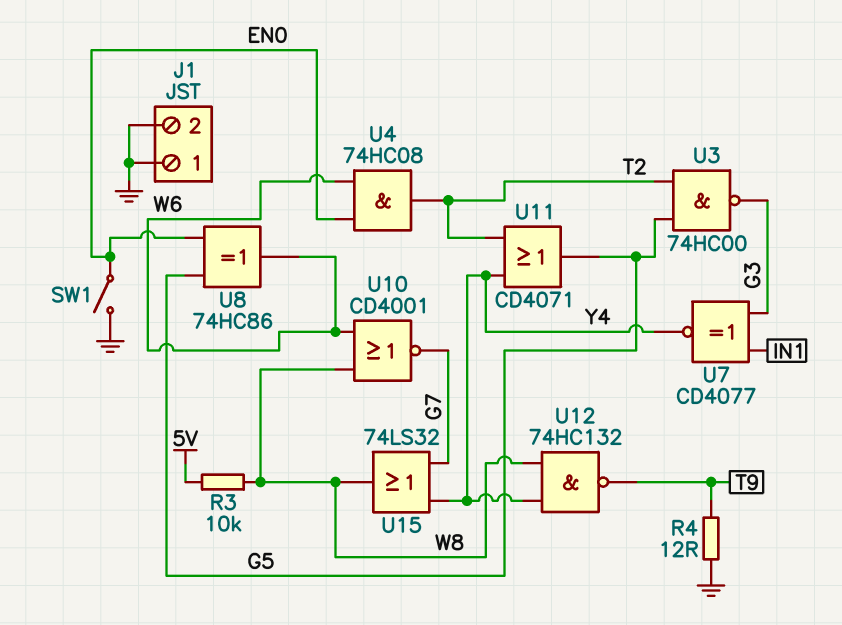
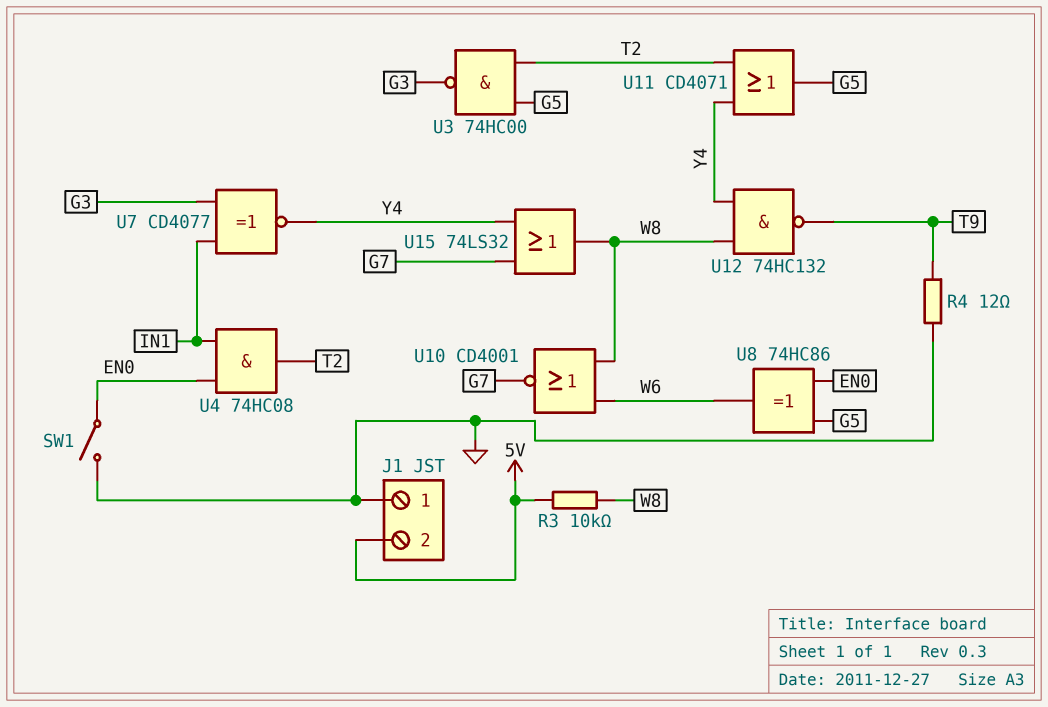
J1 pin 2: GND -> 5V
U4: AND 74HC08 (in EN0, in W6, out T2) -> AND 74HC08 (in EN0, in IN1, out T2)

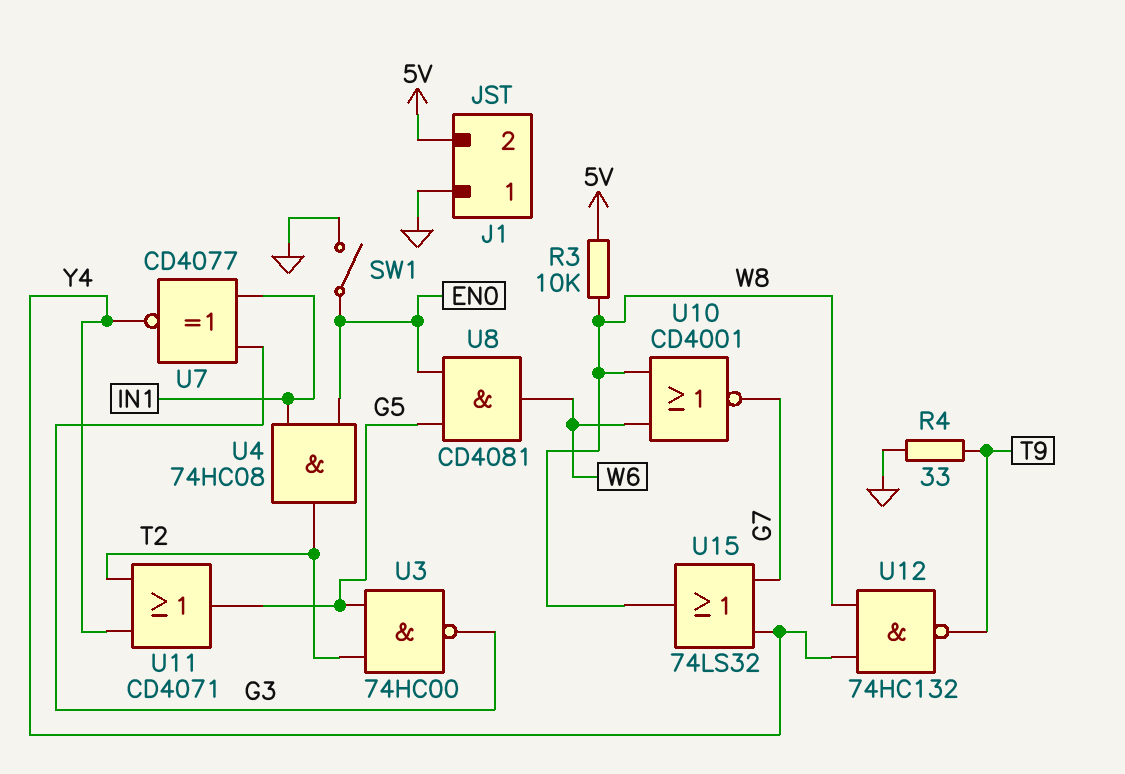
R4: 12 (GND, T9) -> 33 (GND, T9)
U8: XOR 74HC86 (in EN0, in G5, out W6) -> AND CD4081 (in EN0, in G5, out W6)

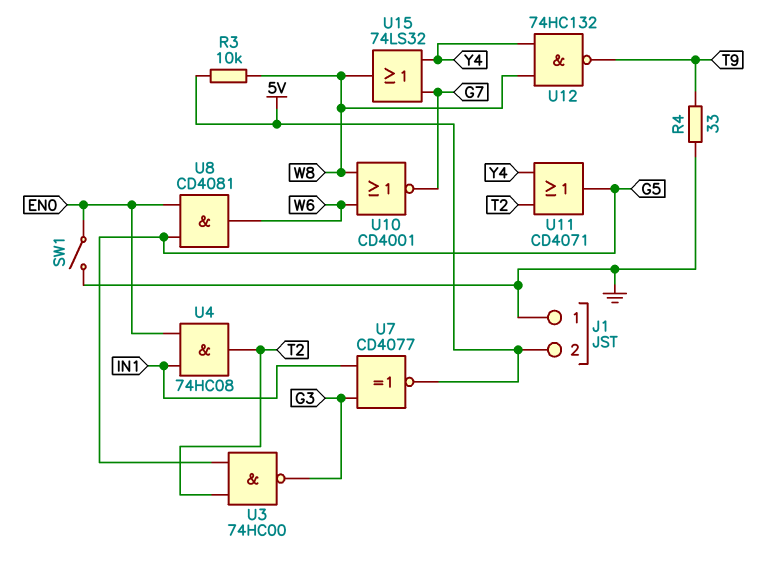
U7: XNOR CD4077 (in G3, in IN1, out Y4) -> XNOR CD4077 (in G3, in IN1, out 5V)

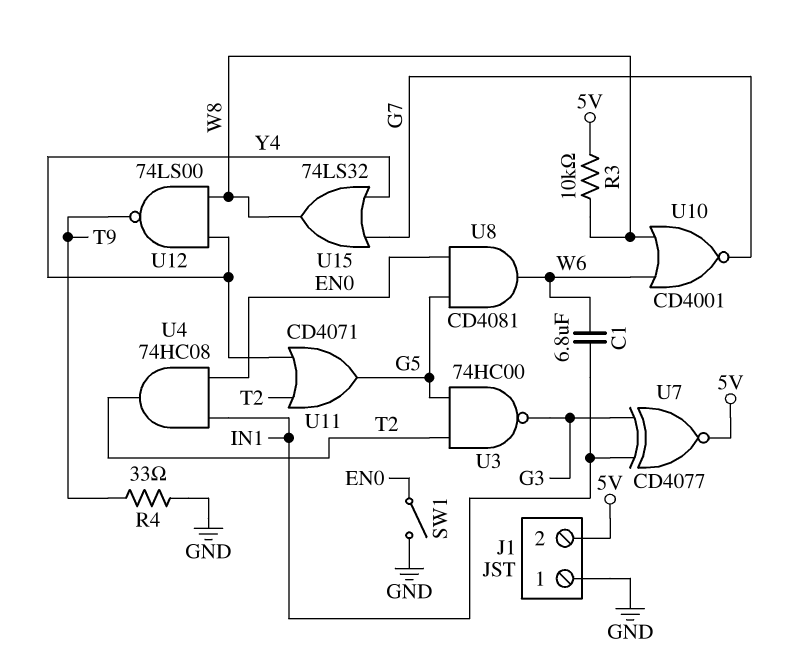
C1: none -> 6.8uF (IN1, W6)
U12: NAND 74HC132 (in W8, in Y4, out T9) -> NAND 74LS00 (in W8, in Y4, out T9)

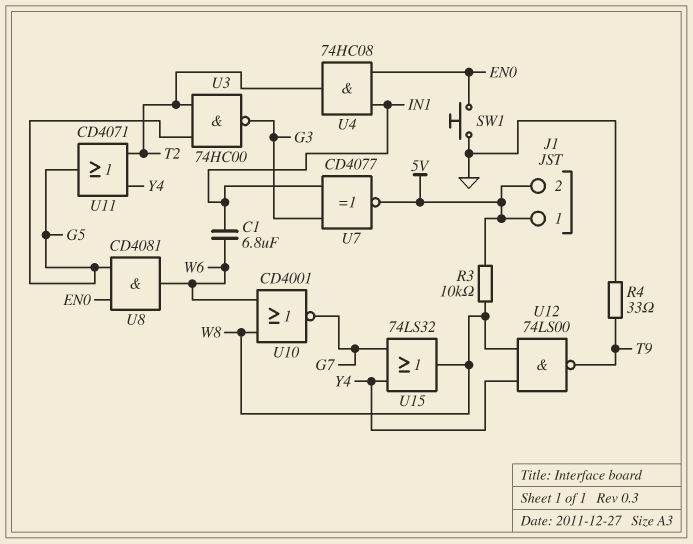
J1 pin 1: GND -> 5V
SW1: switch (EN0, GND) -> button (EN0, GND)

